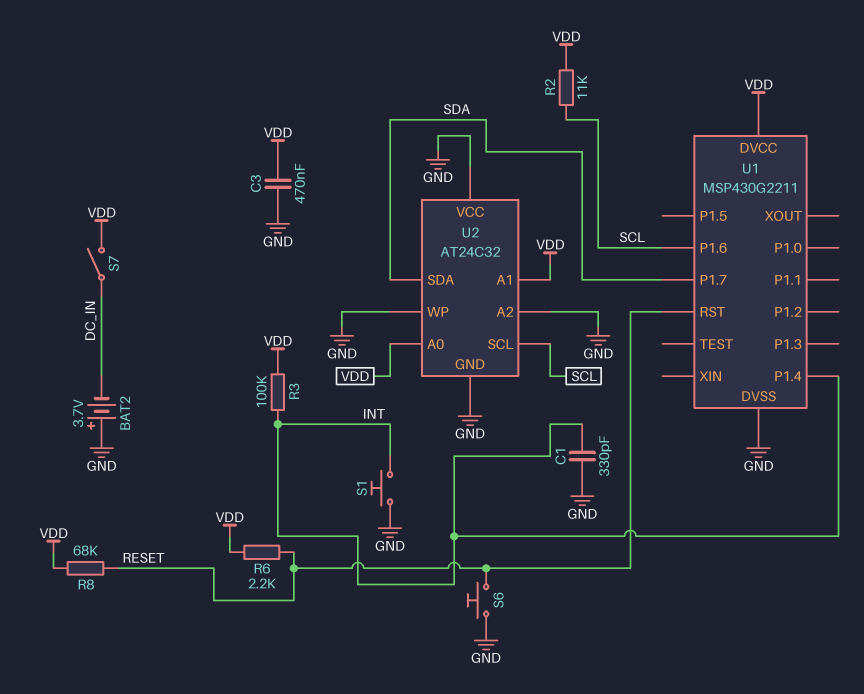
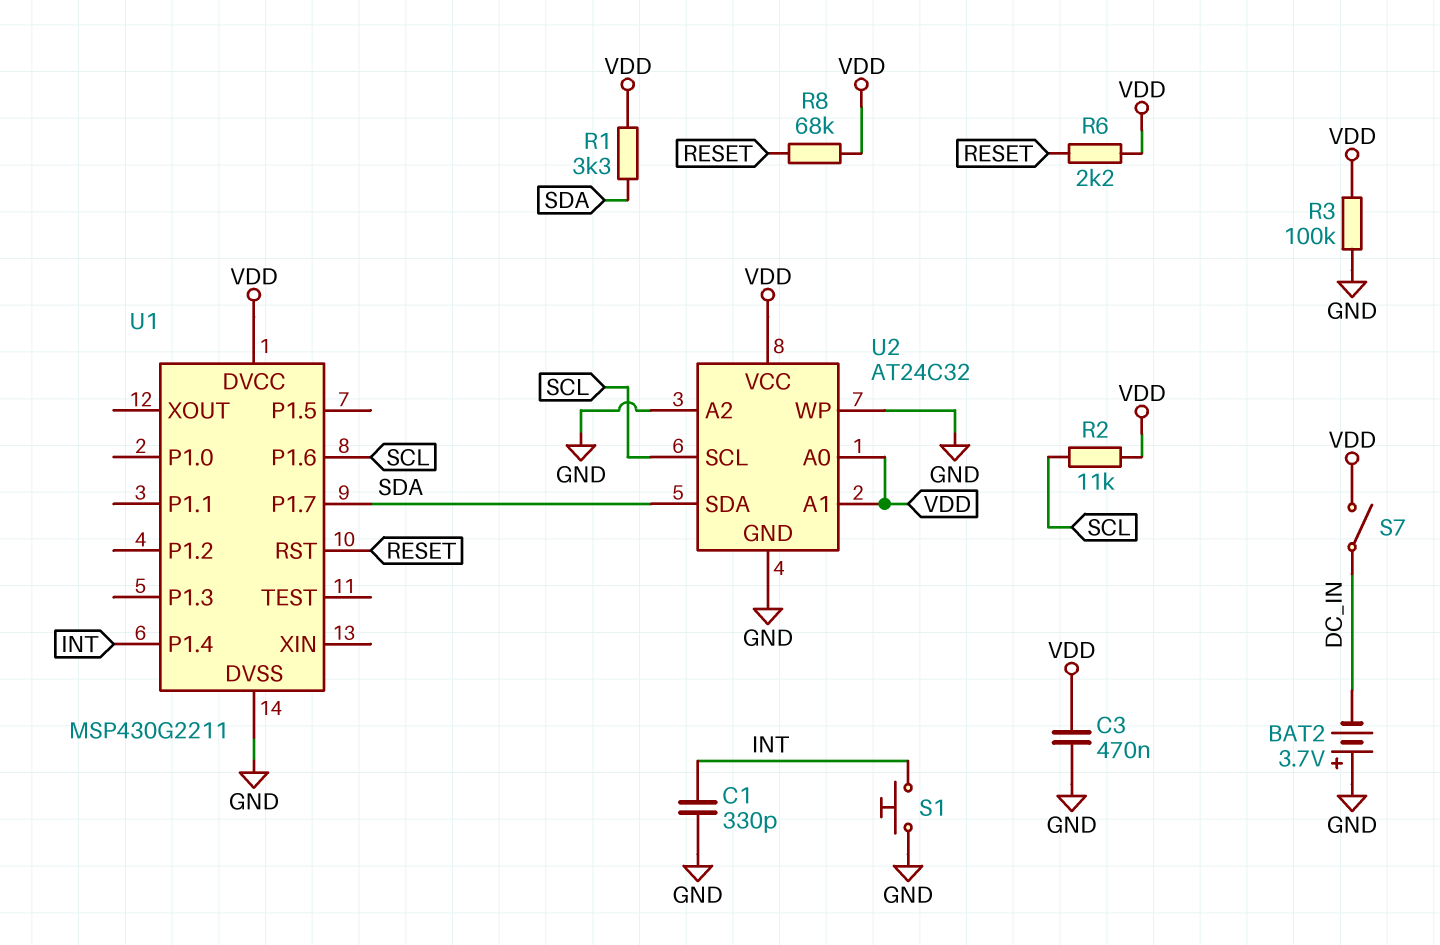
R1: none -> 3.3k (SDA, VDD)
R3: 100k (INT, VDD) -> 100k (GND, VDD)
S6: button (GND, RESET) -> none
U2 pin VCC: GND -> VDD

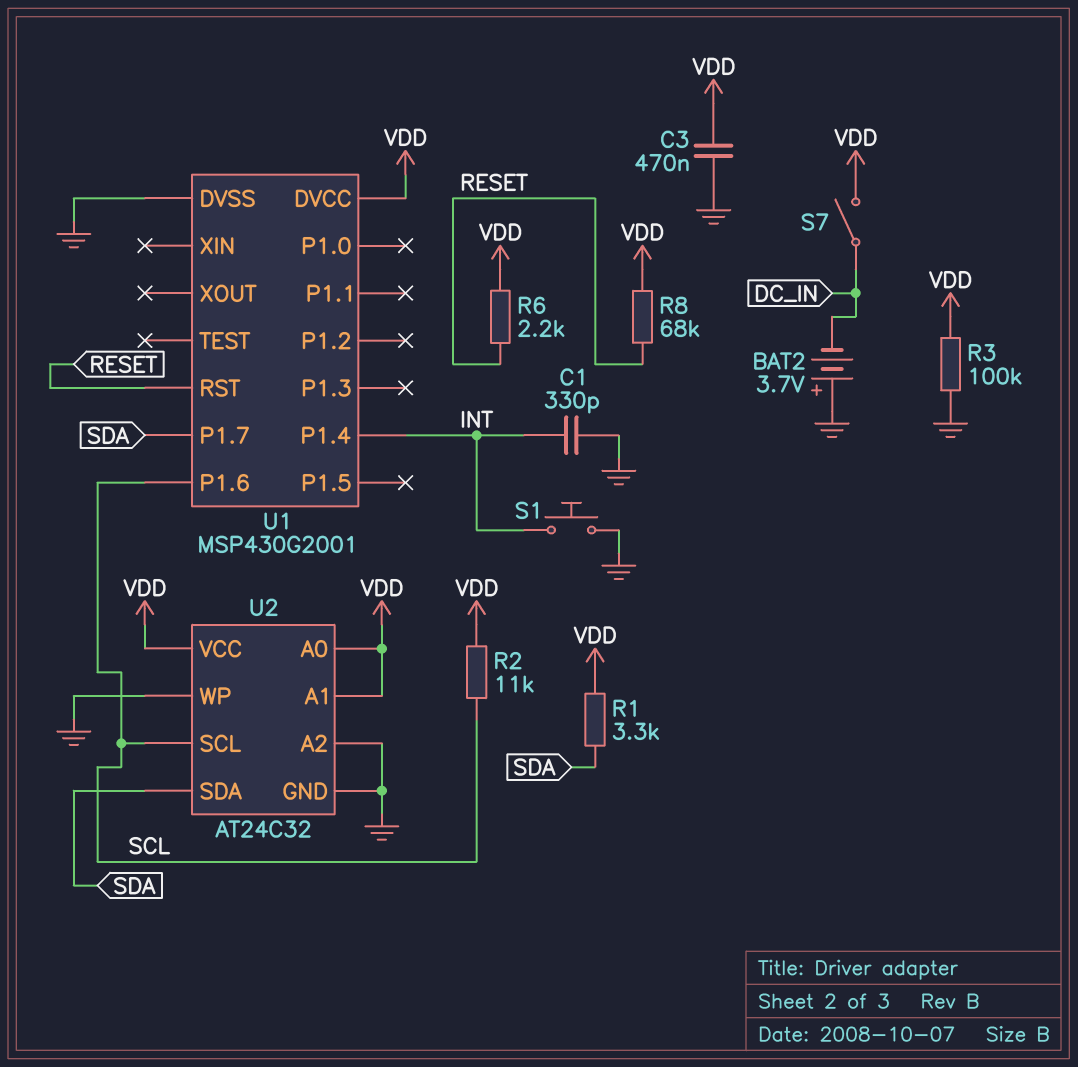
U1: MSP430G2211 -> MSP430G2001

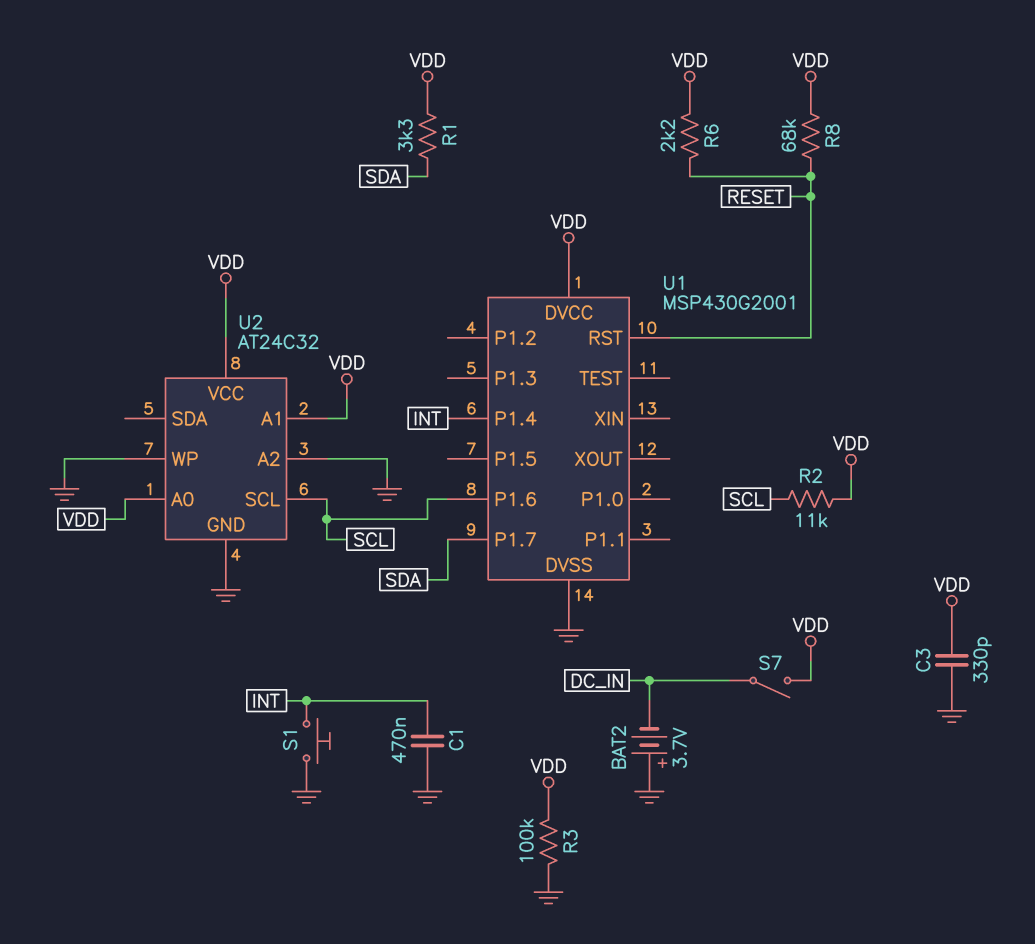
C1: 330pF (GND, INT) -> 470nF (GND, INT)
C3: 470nF (GND, VDD) -> 330pF (GND, VDD)
U2 pin SDA: SDA -> none

